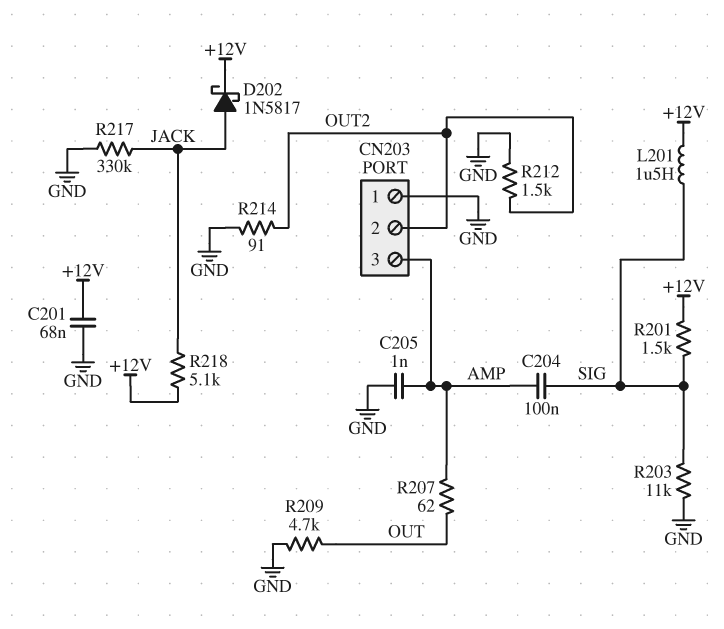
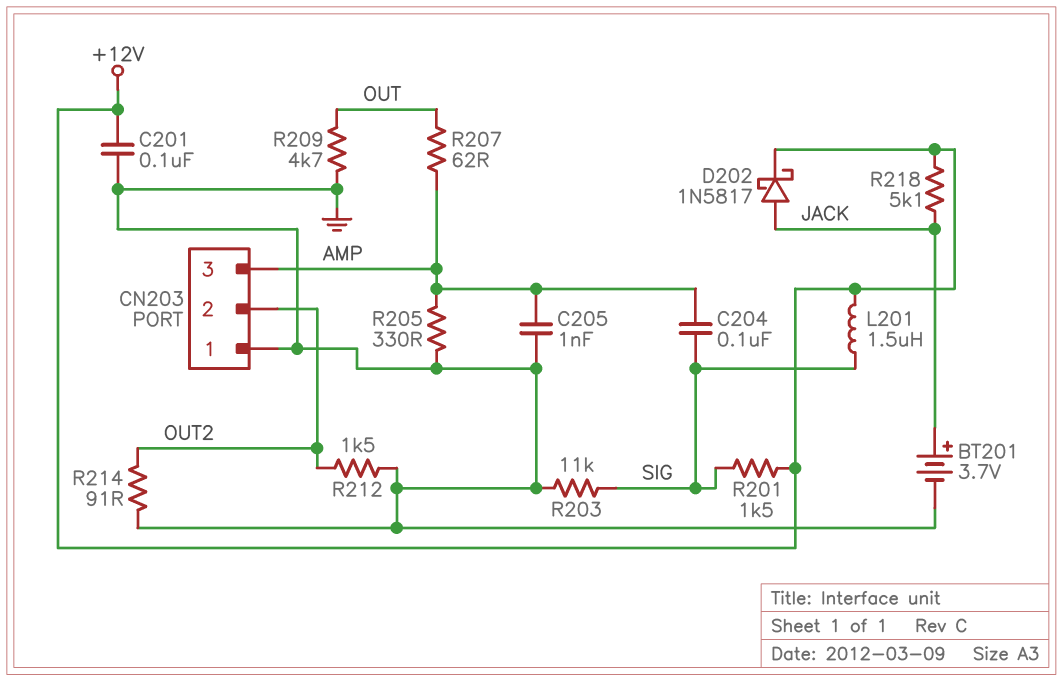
BT201: none -> 3.7V (plus JACK, minus GND)
C201: 68nF (+12V, GND) -> 100nF (+12V, GND)
R205: none -> 330 (AMP, GND)
R217: 330k (GND, JACK) -> none

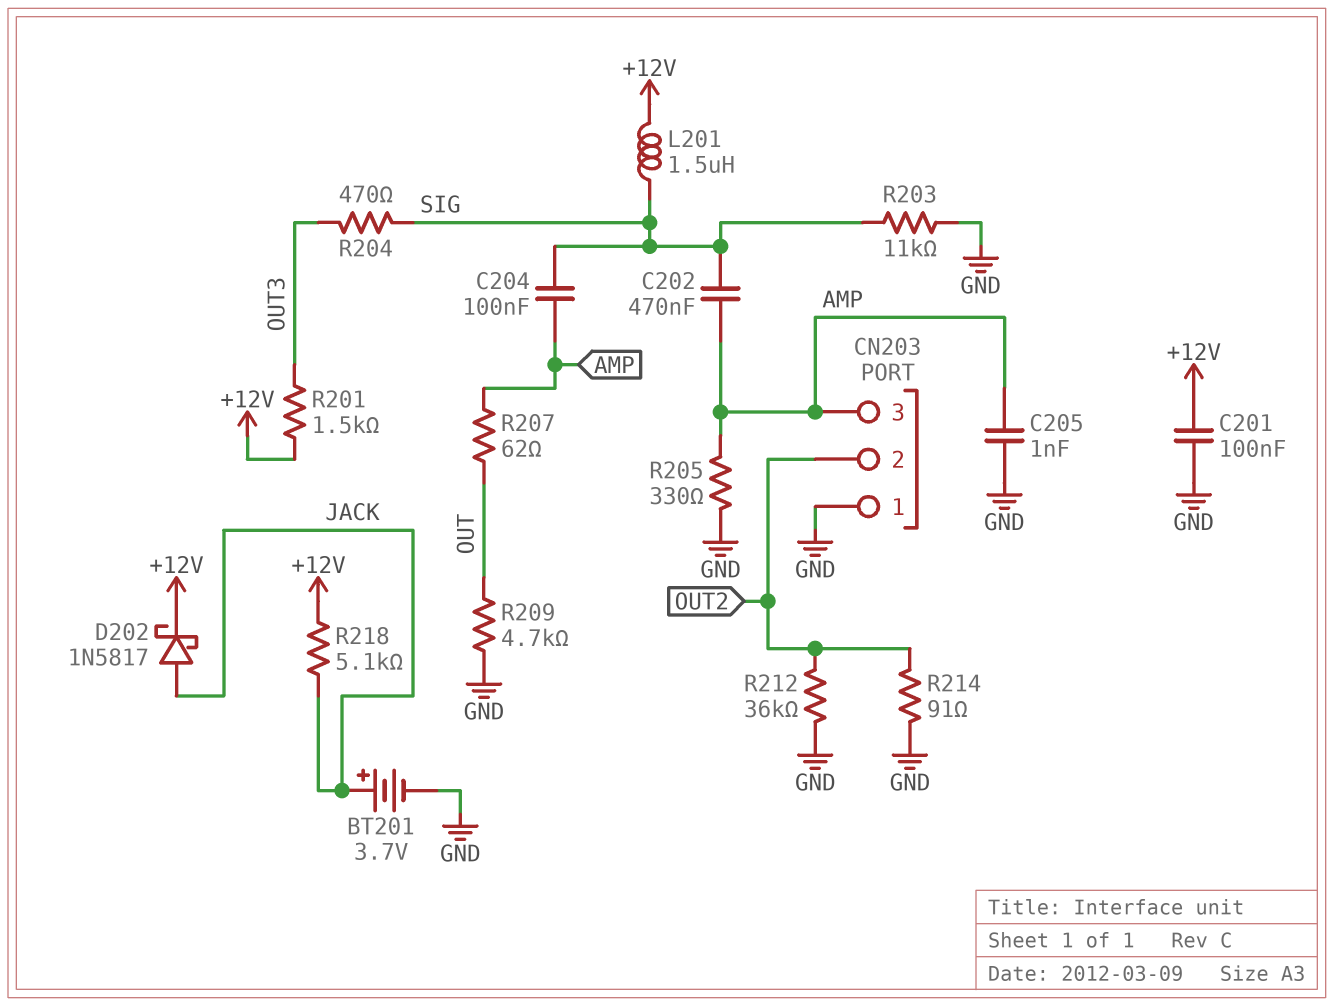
C202: none -> 470nF (AMP, SIG)
R201: 1.5k (+12V, SIG) -> 1.5k (+12V, OUT3)
R204: none -> 470 (OUT3, SIG)
R212: 1.5k (GND, OUT2) -> 36k (GND, OUT2)

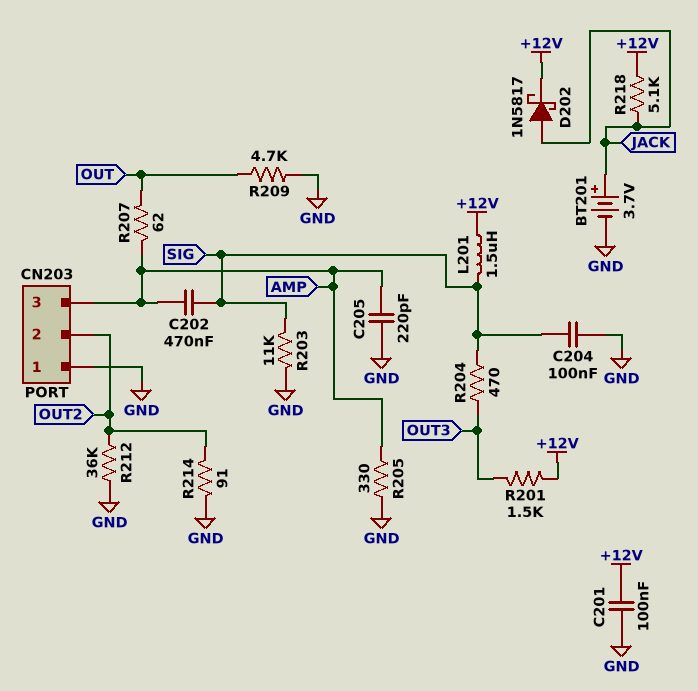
C204: 100nF (AMP, SIG) -> 100nF (GND, SIG)
C205: 1nF (AMP, GND) -> 220pF (AMP, GND)

